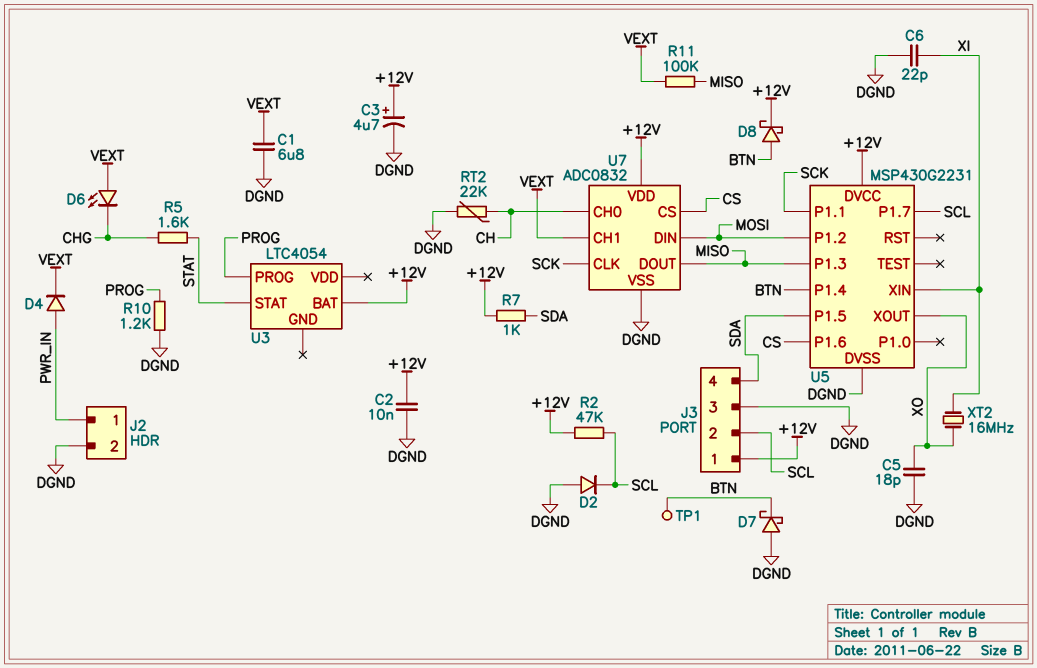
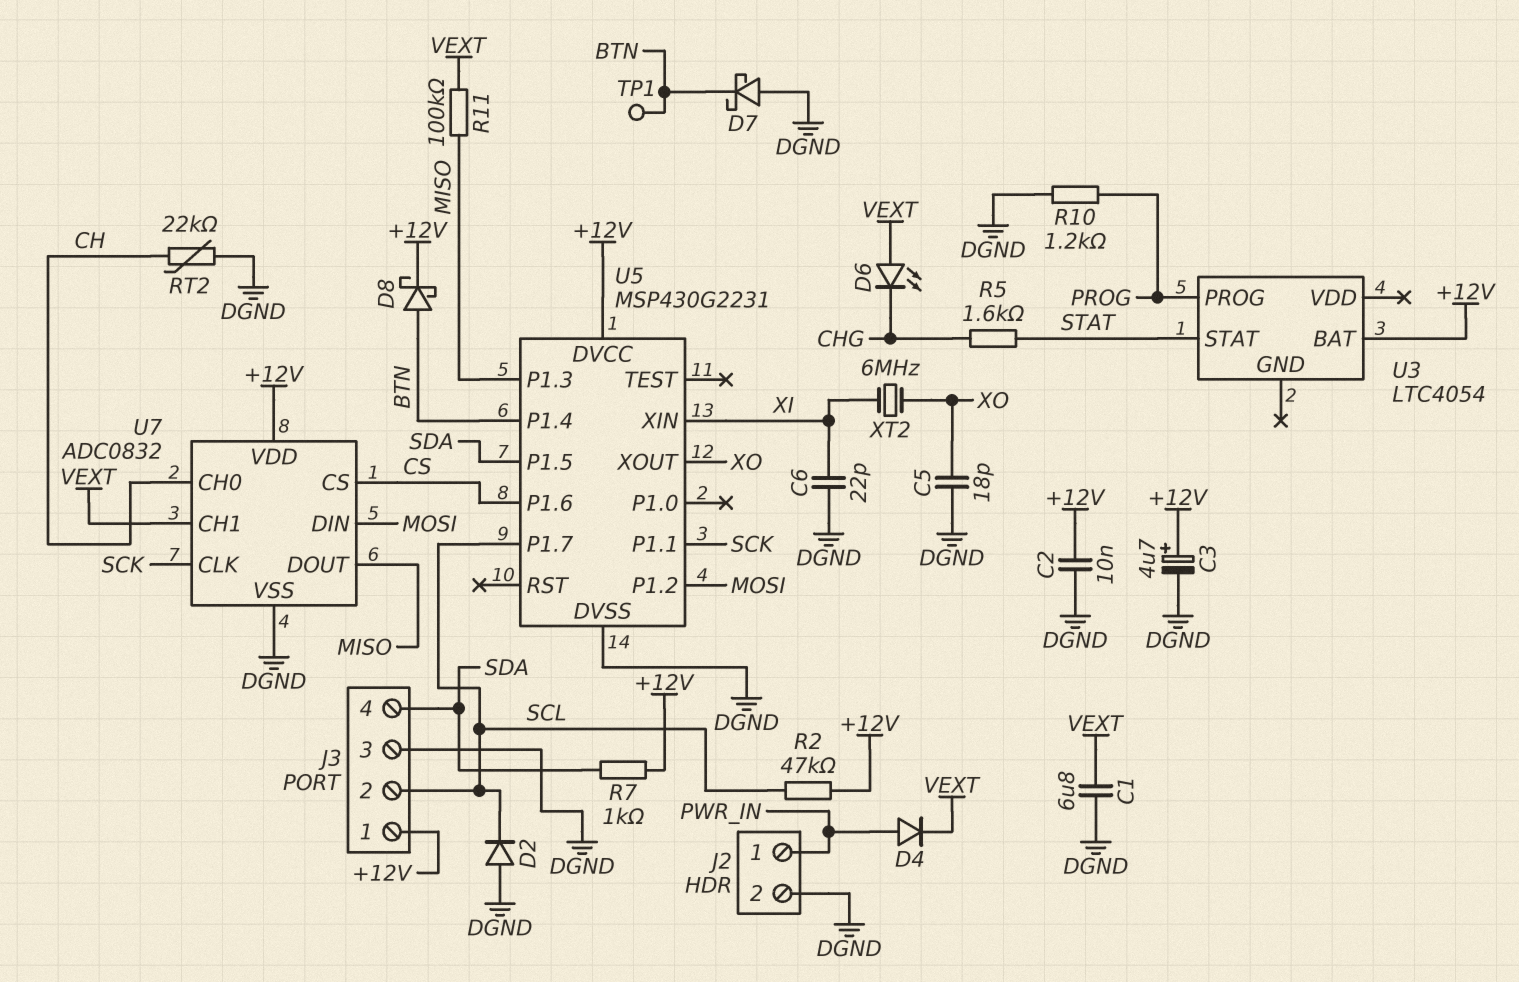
XT2: 16MHz (XI, XO) -> 6MHz (XI, XO)

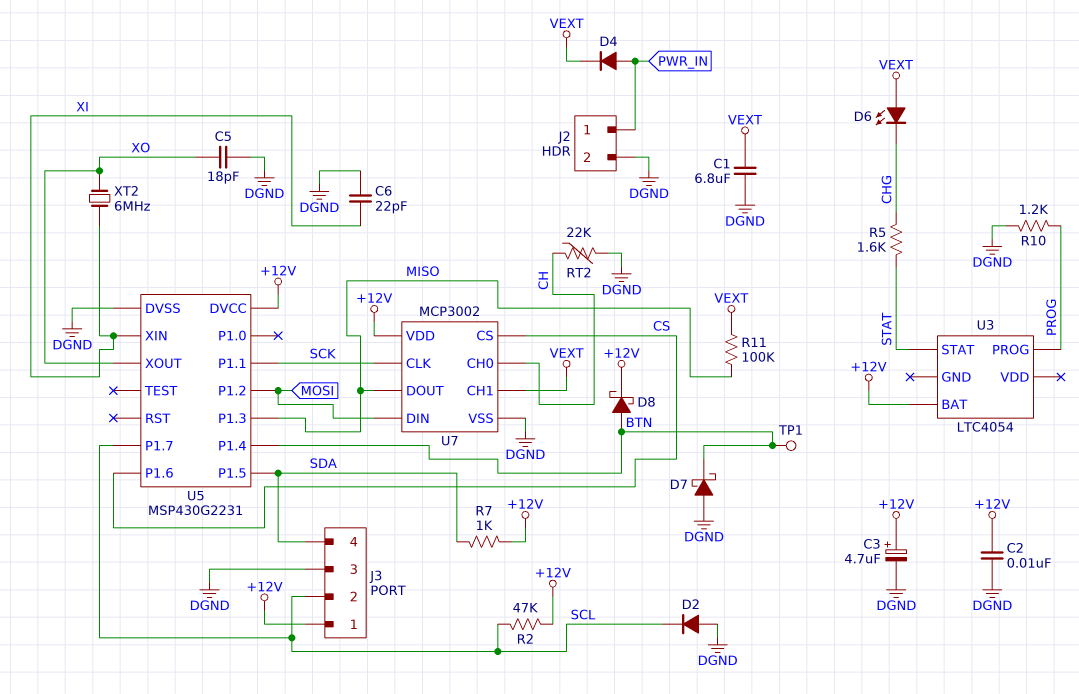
U7: ADC0832 -> MCP3002

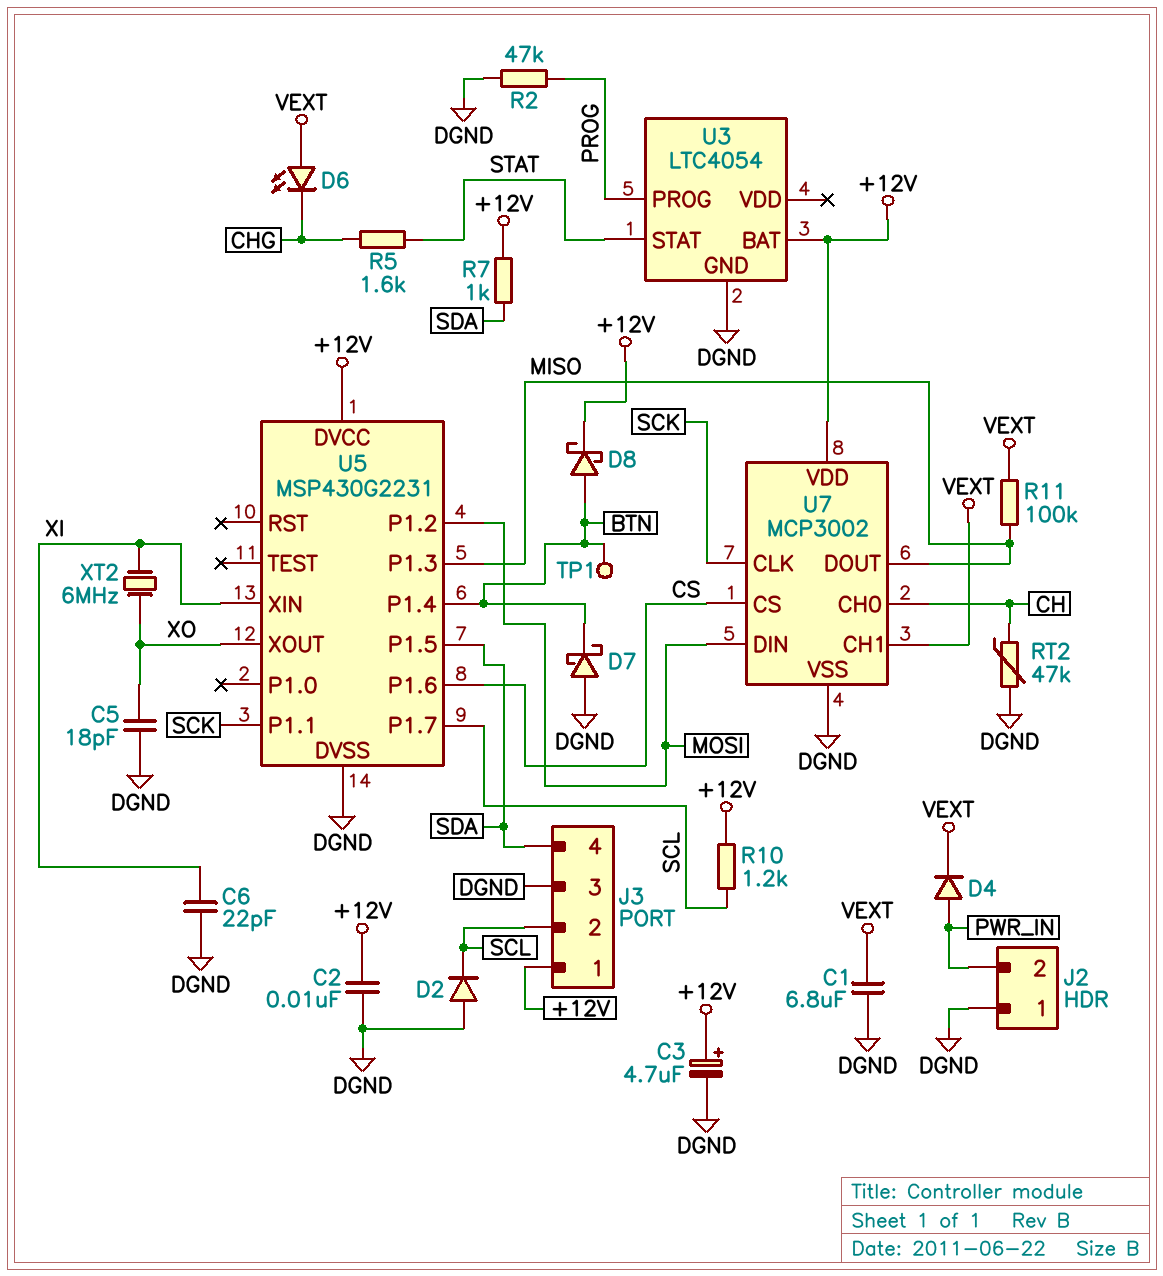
J2 pin 1: PWR_IN -> DGND
J2 pin 2: DGND -> PWR_IN
R2: 47k (+12V, SCL) -> 47k (DGND, PROG)
R10: 1.2k (DGND, PROG) -> 1.2k (+12V, SCL)
RT2: 22k (CH, DGND) -> 47k (CH, DGND)
U3 pin GND: none -> DGND

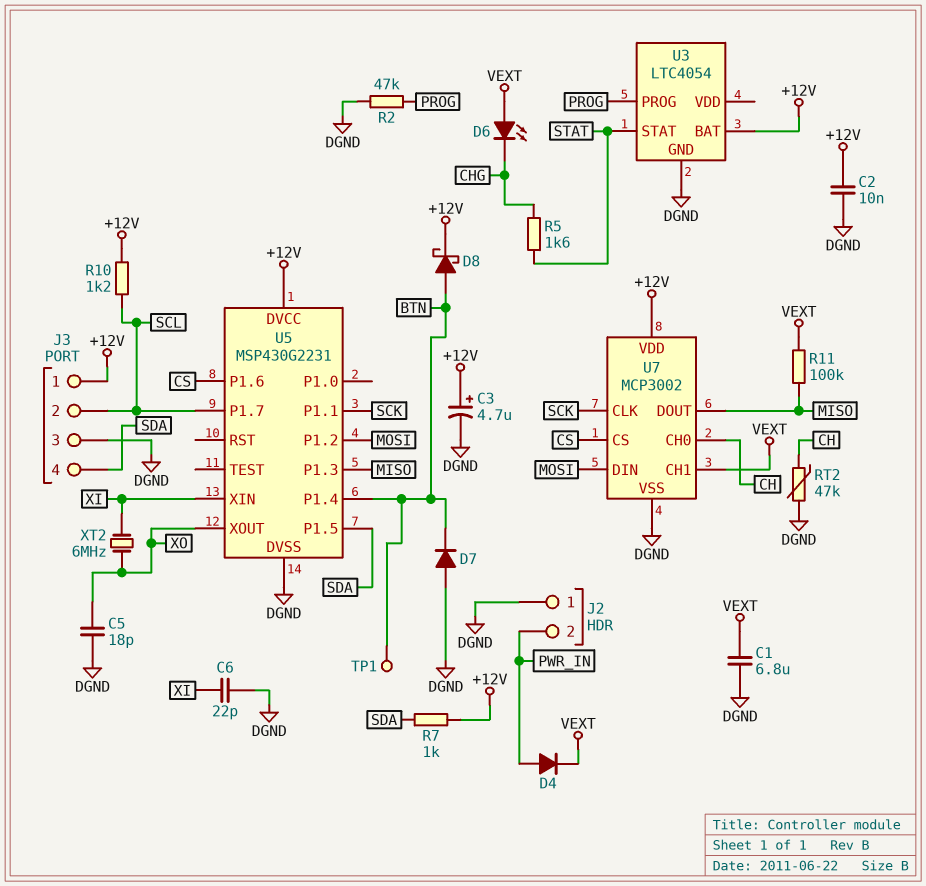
D2: diode (A DGND, K SCL) -> none
D7: schottky (A DGND, K BTN) -> diode (A DGND, K BTN)

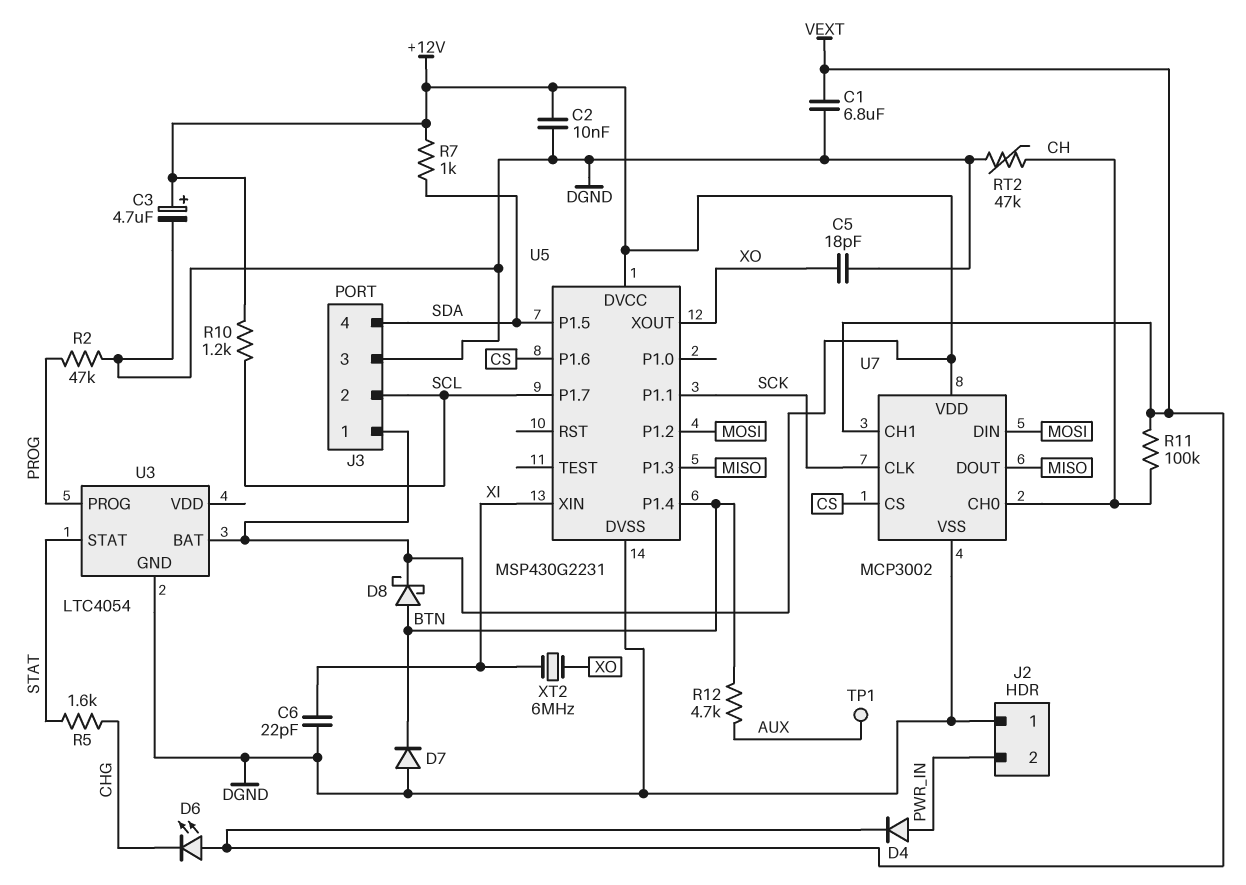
R11: 100k (MISO, VEXT) -> 100k (CH, VEXT)
R12: none -> 4.7k (AUX, BTN)
TP1: test point (BTN) -> test point (AUX)

